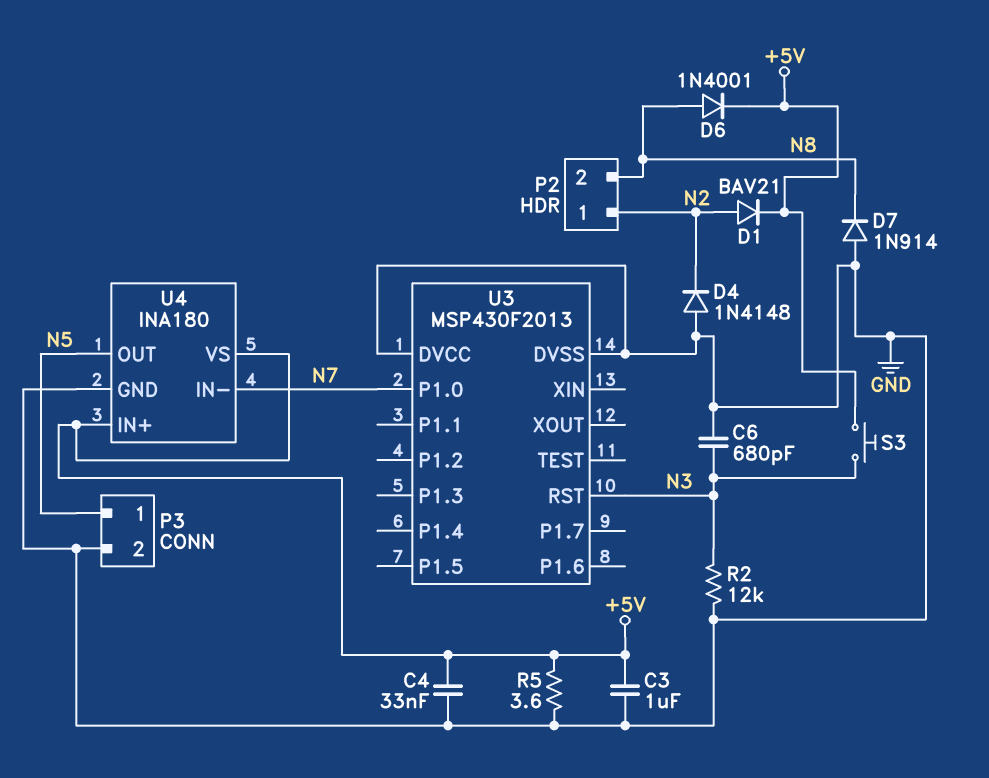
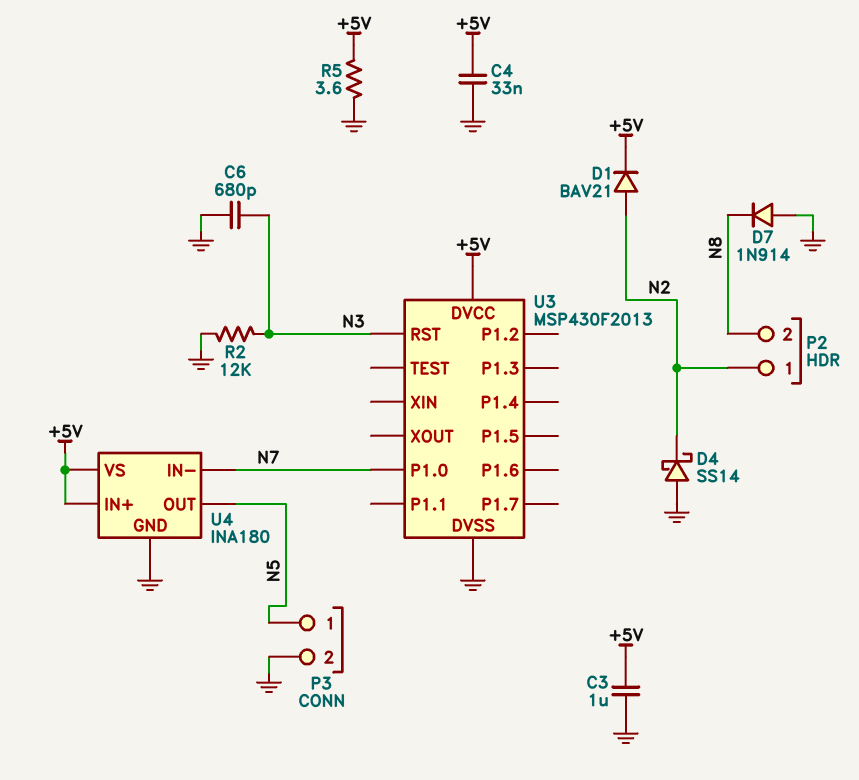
D4: diode 1N4148 (A GND, K N2) -> schottky SS14 (A GND, K N2)
D6: diode 1N4001 (A N8, K +5V) -> none
S3: button (+5V, N3) -> none
U3 pin DVCC: GND -> +5V

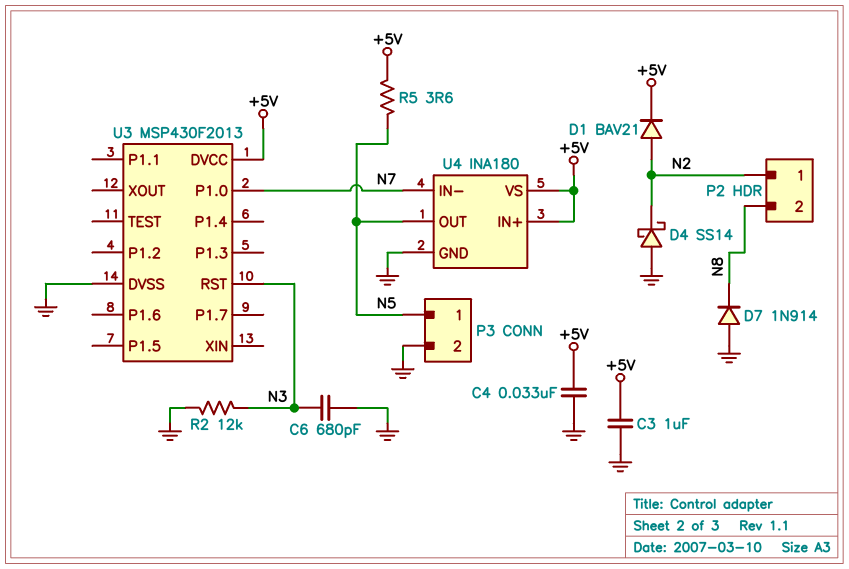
R5: 3.6 (+5V, GND) -> 3.6 (+5V, N5)

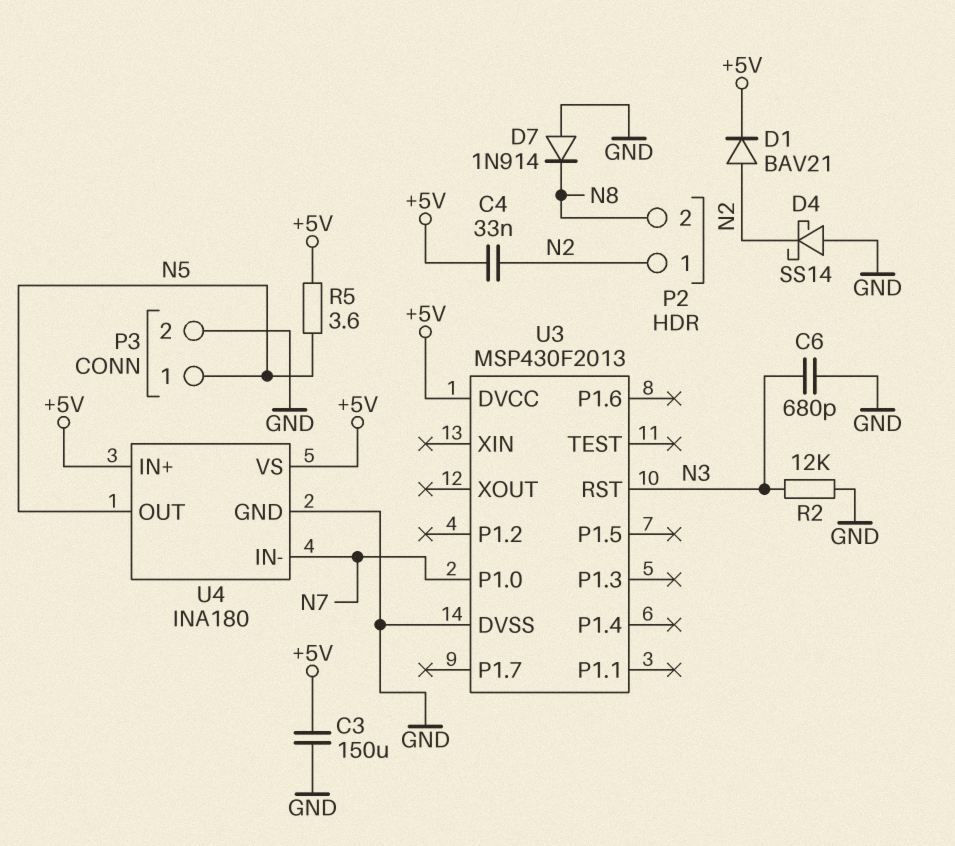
C3: 1uF (+5V, GND) -> 150uF (+5V, GND)
C4: 33nF (+5V, GND) -> 33nF (+5V, N2)

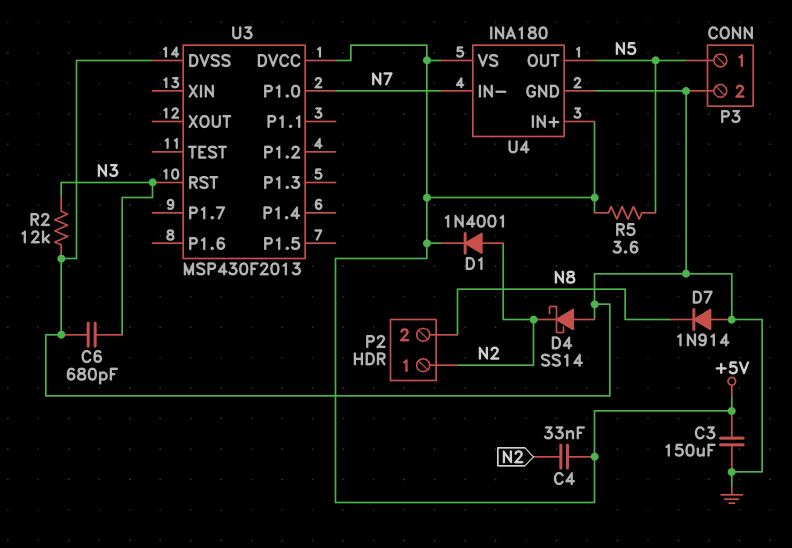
D1: diode BAV21 (A N2, K +5V) -> diode 1N4001 (A N2, K +5V)

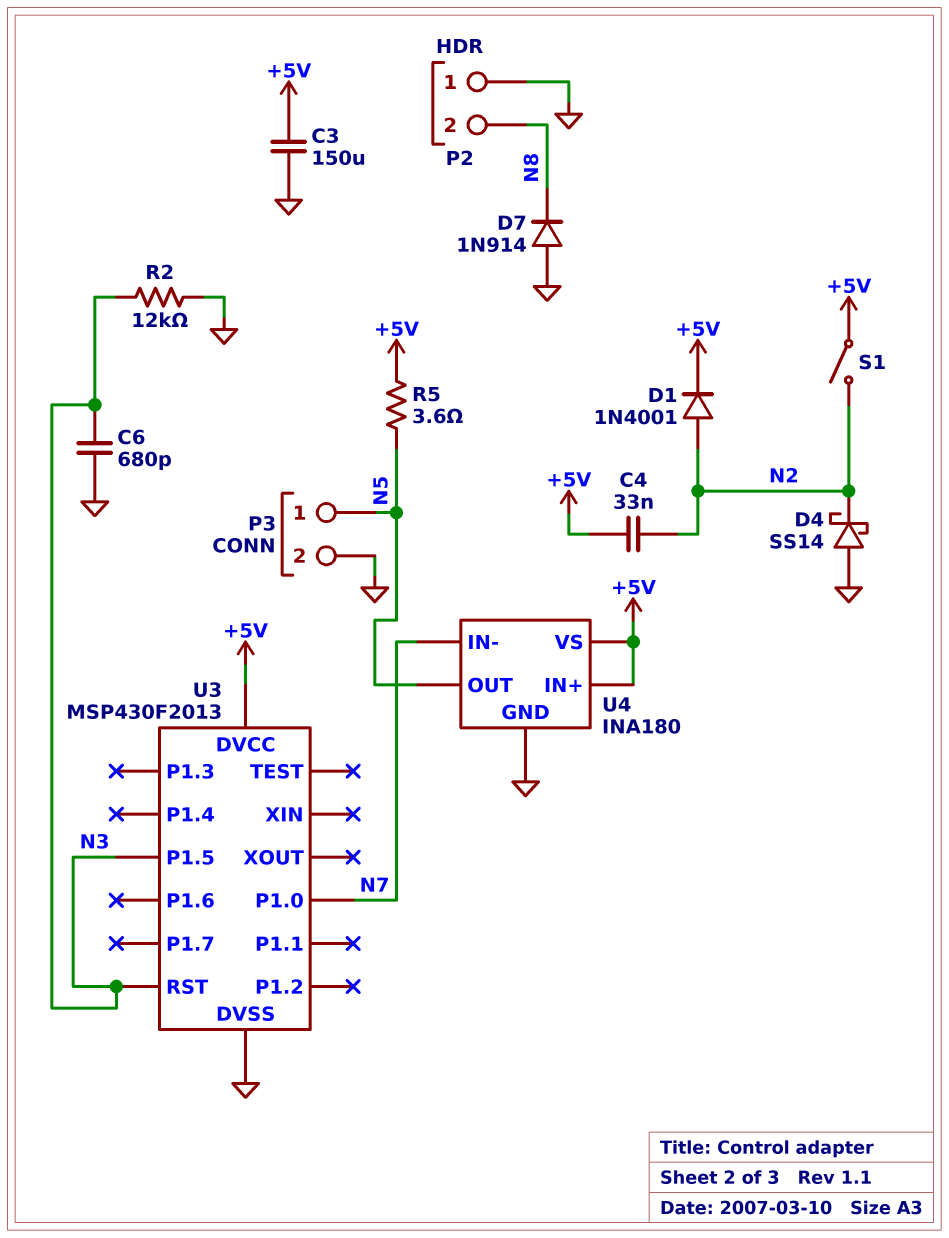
P2 pin 1: N2 -> GND
S1: none -> switch (+5V, N2)
U3 pin P1.5: none -> N3

